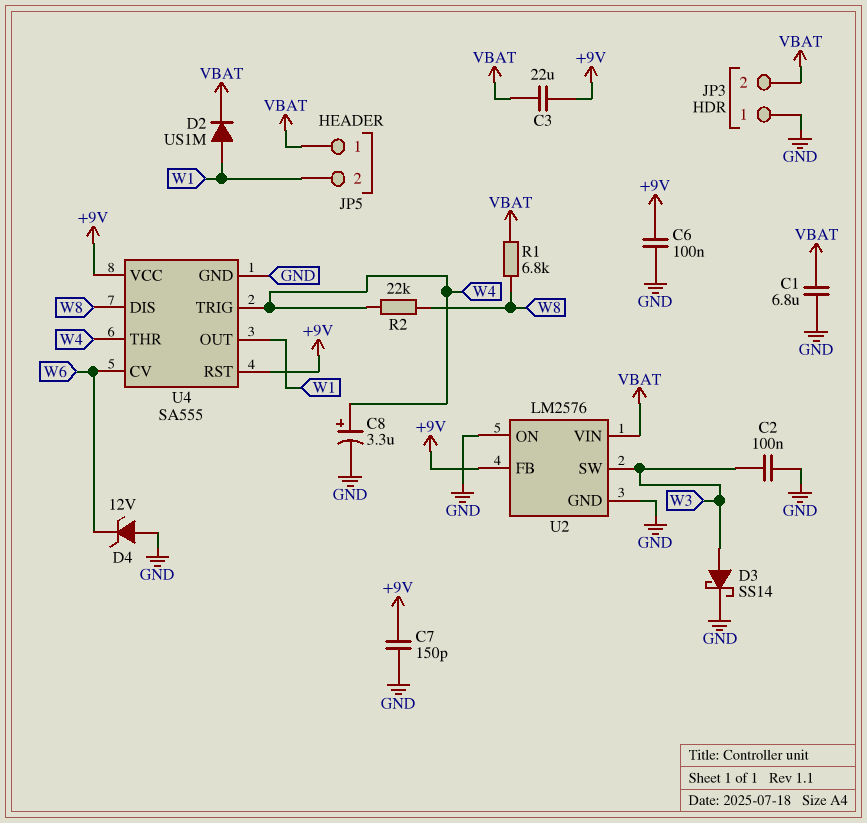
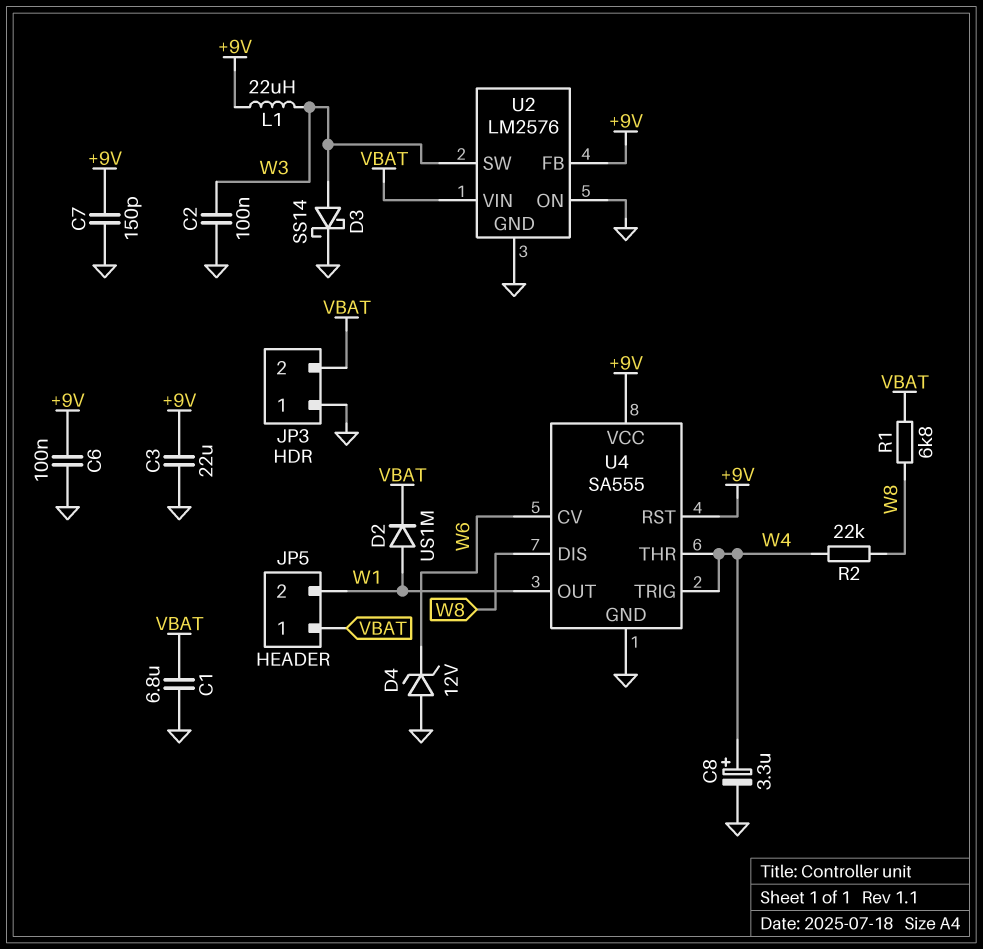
C3: 22uF (+9V, VBAT) -> 22uF (+9V, GND)
L1: none -> 22uH (+9V, W3)

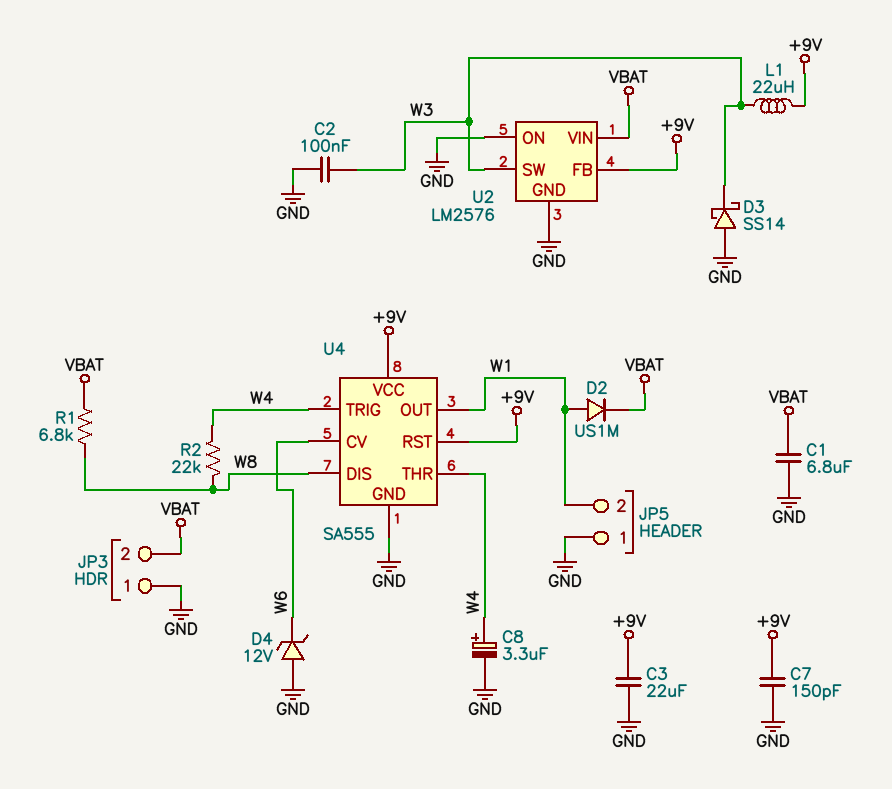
C6: 100nF (+9V, GND) -> none
D3: schottky SS14 (A W3, K GND) -> schottky SS14 (A GND, K W3)
JP5 pin 1: VBAT -> GND

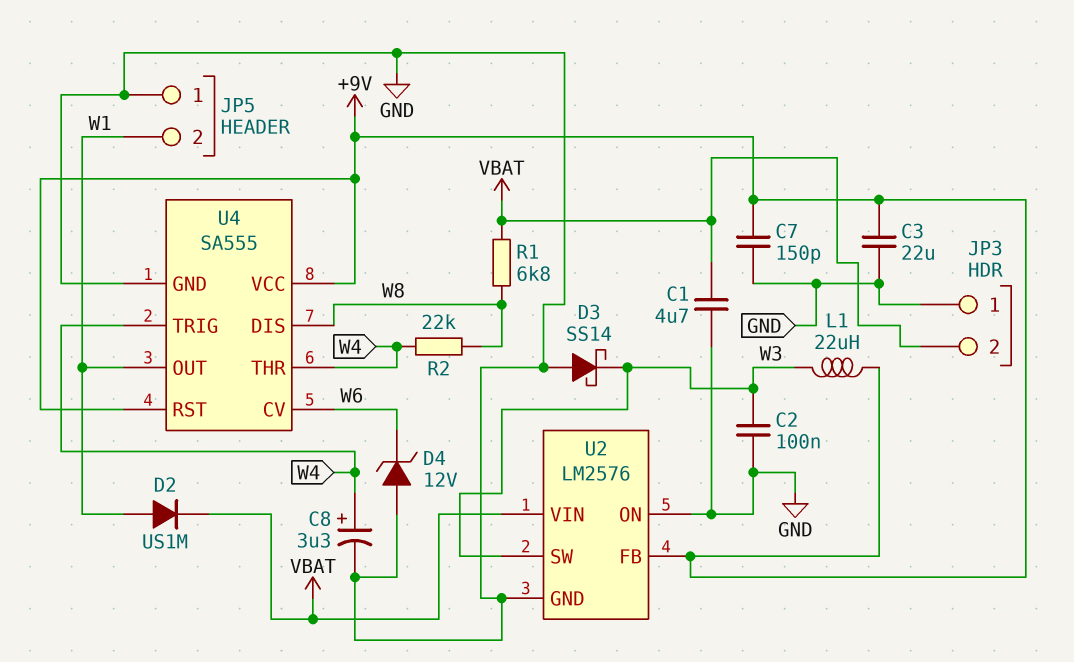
C1: 6.8uF (GND, VBAT) -> 4.7uF (GND, VBAT)

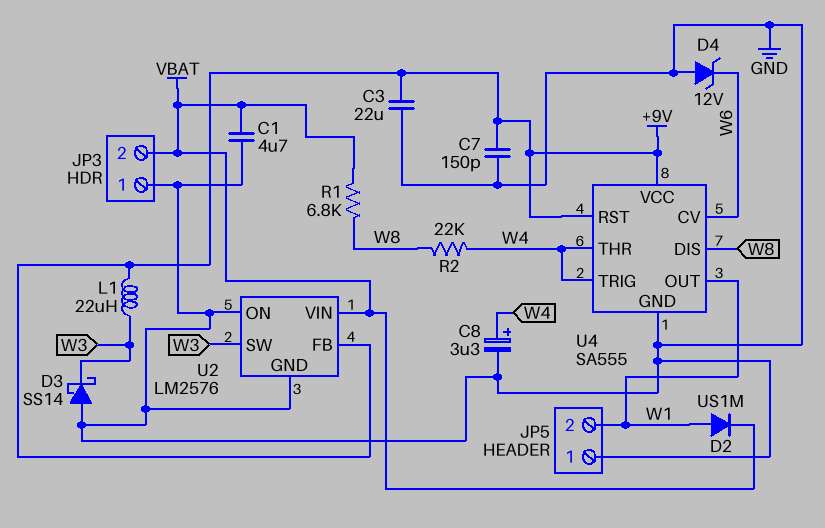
C2: 100nF (GND, W3) -> none

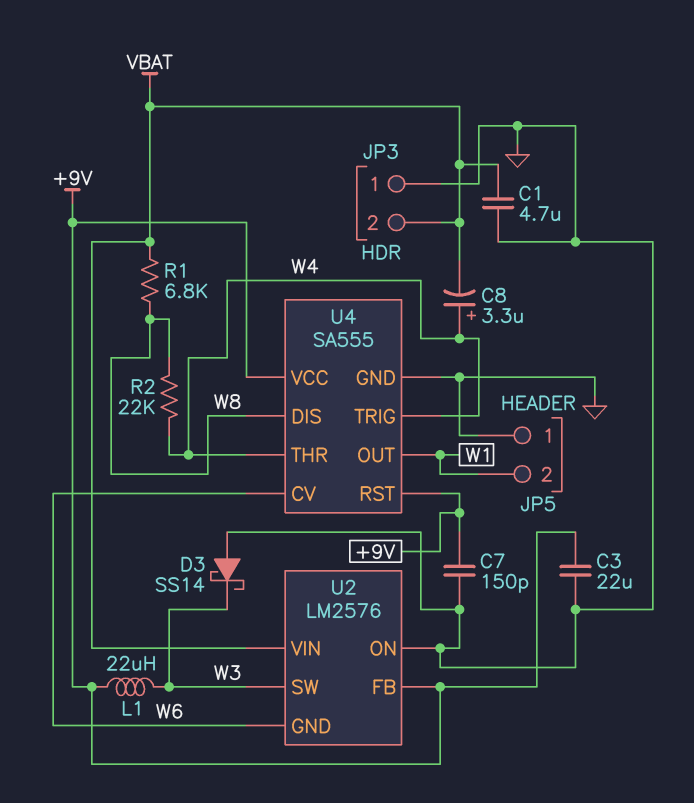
C8: 3.3uF (plus W4, minus GND) -> 3.3uF (plus W4, minus VBAT)
D2: diode US1M (A W1, K VBAT) -> none
D4: zener 12V (A GND, K W6) -> none
U2 pin GND: GND -> W6

